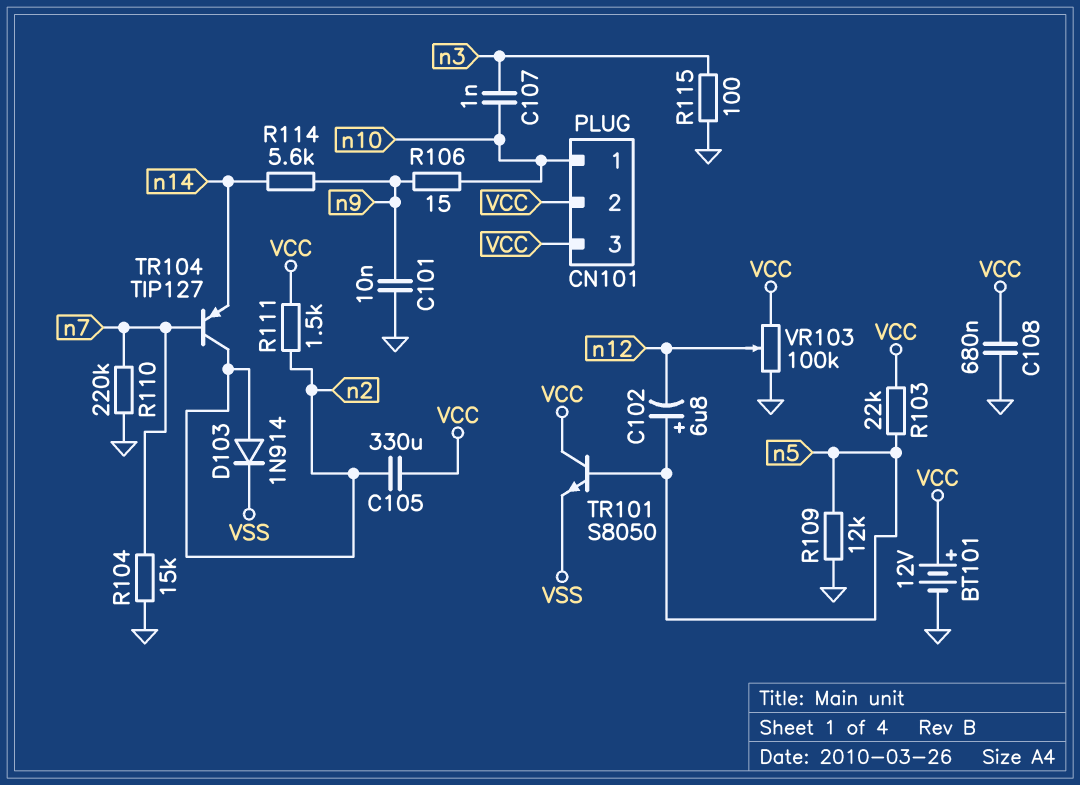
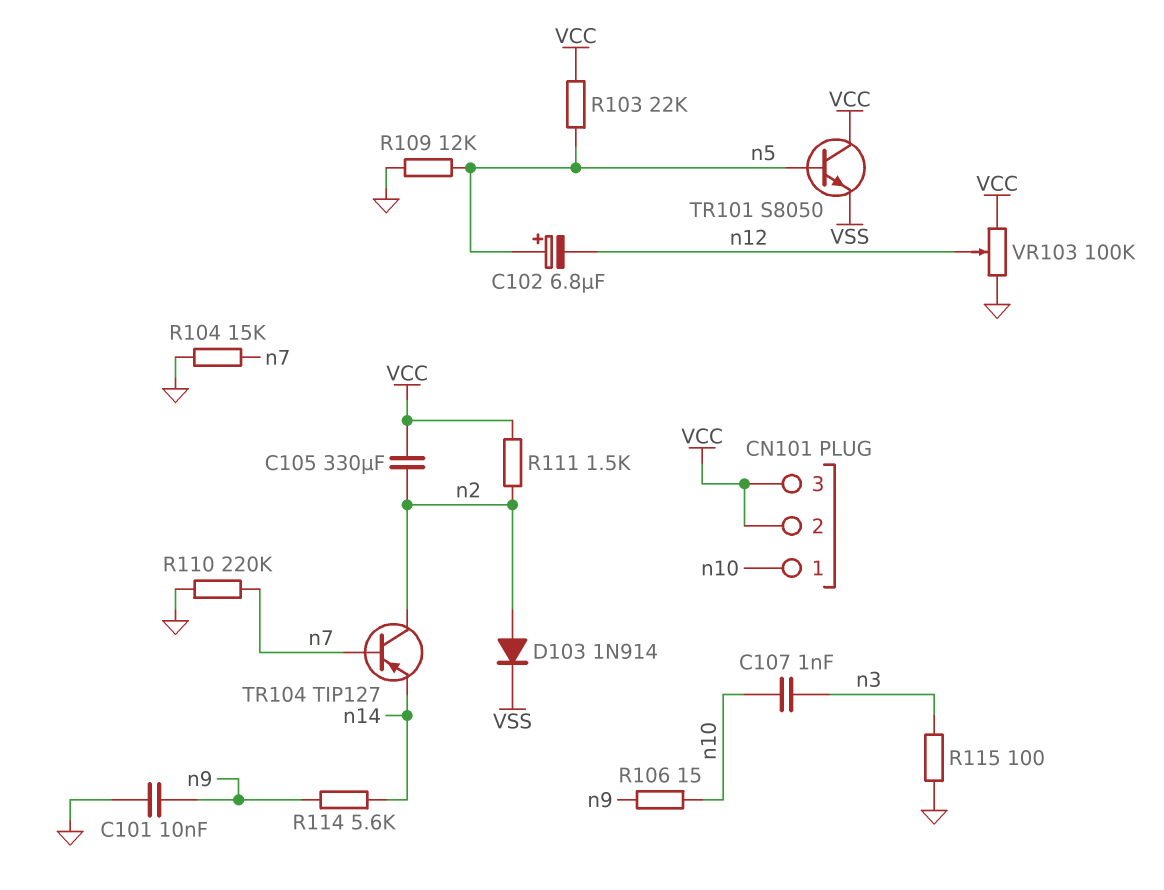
BT101: 12V (plus VCC, minus GND) -> none
C108: 680nF (GND, VCC) -> none

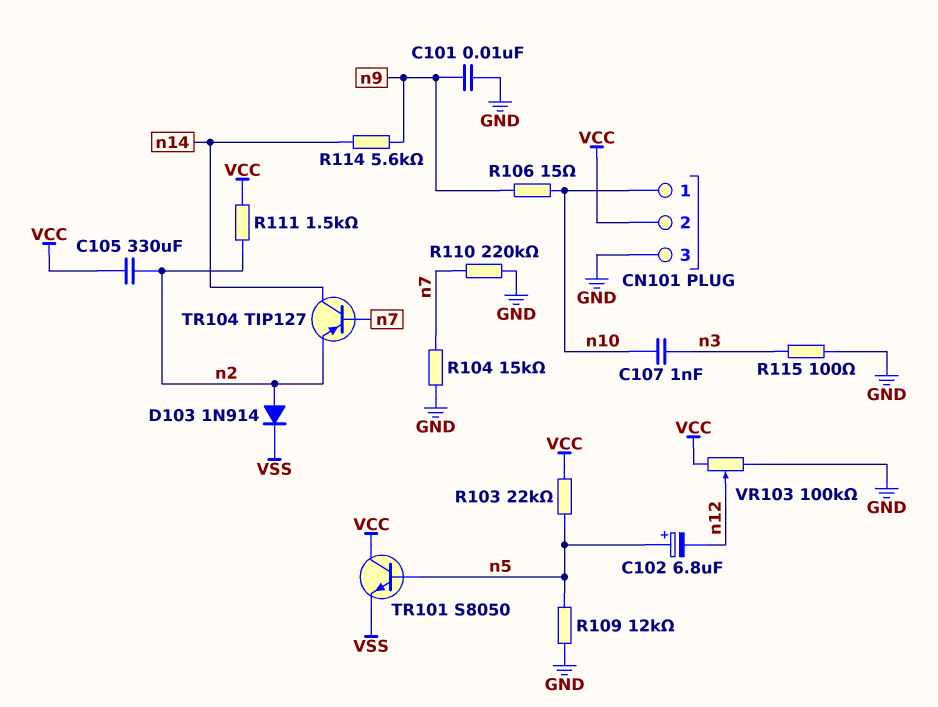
CN101 pin 3: VCC -> GND
TR104: PNP TIP127 (B n7, C n2, E n14) -> PNP TIP127 (B n7, C n14, E n2)

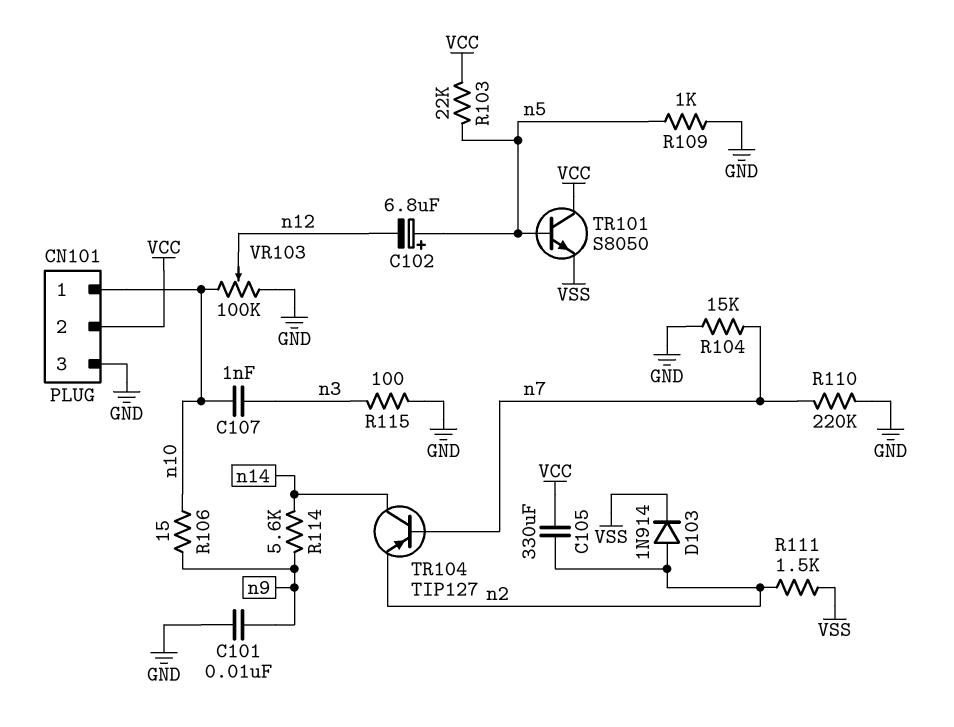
R109: 12k (GND, n5) -> 1k (GND, n5)
R111: 1.5k (VCC, n2) -> 1.5k (VSS, n2)
VR103: 100k (GND, VCC, wiper n12) -> 100k (GND, n10, wiper n12)

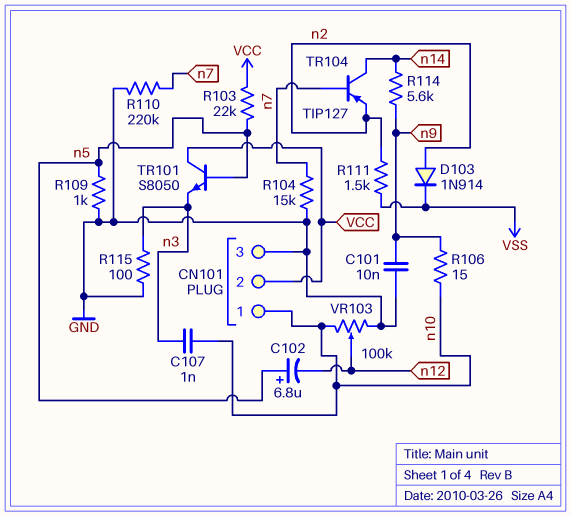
C105: 330uF (VCC, n2) -> none
TR101: NPN S8050 (B n5, C VCC, E VSS) -> NPN S8050 (B n5, C VCC, E n3)

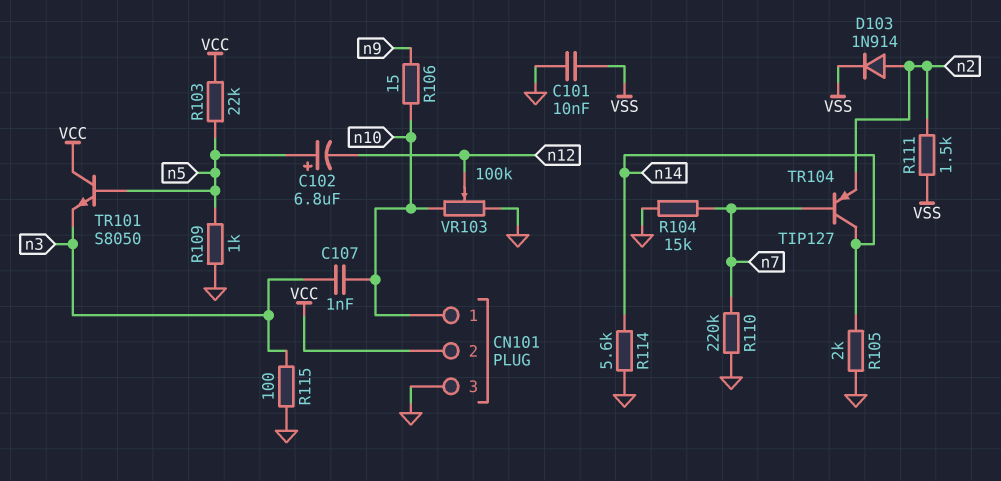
C101: 10nF (GND, n9) -> 10nF (GND, VSS)
R105: none -> 2k (GND, n14)
R114: 5.6k (n9, n14) -> 5.6k (GND, n14)

